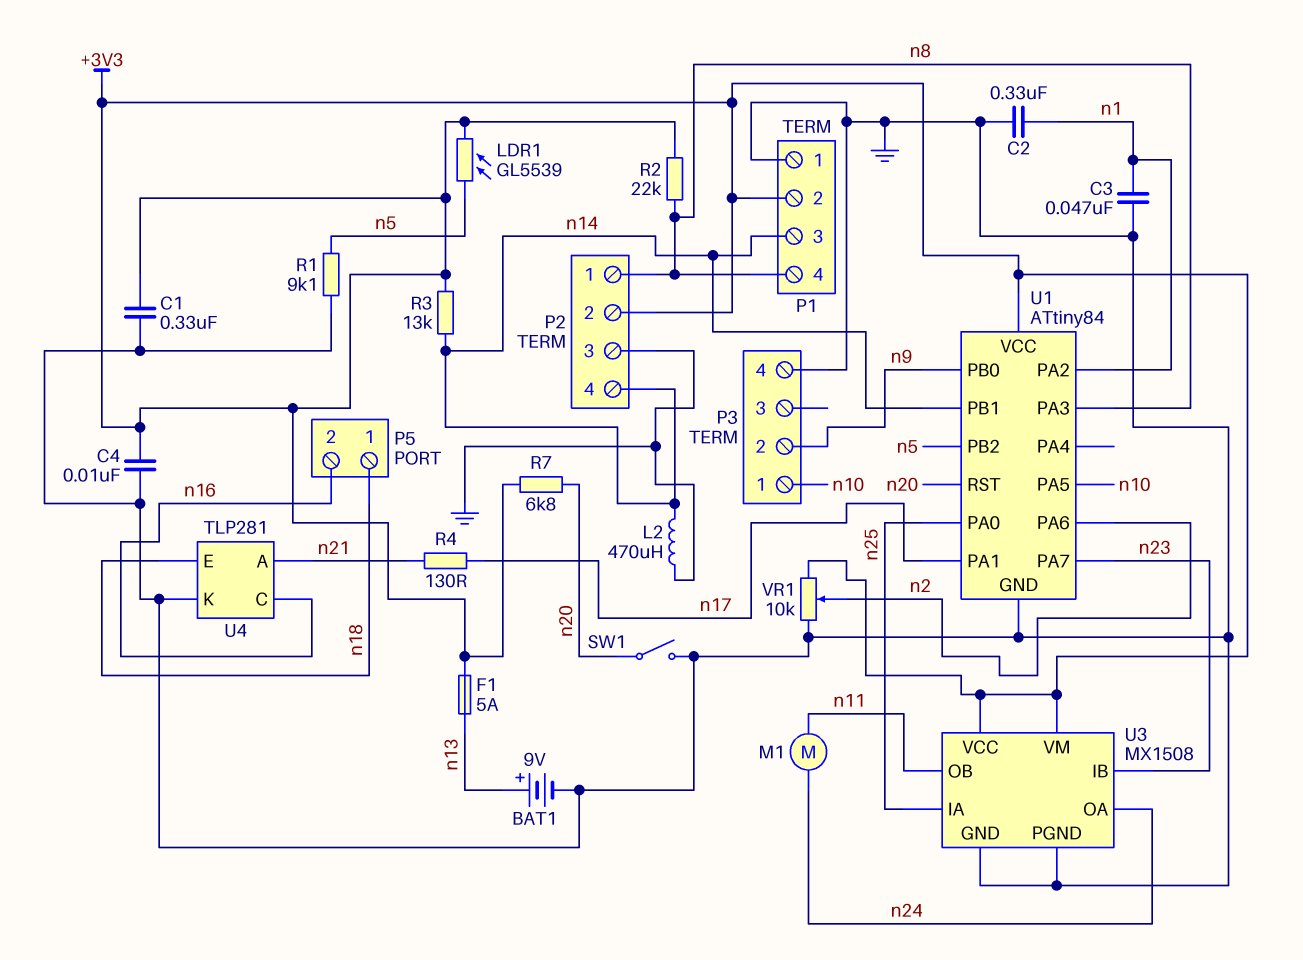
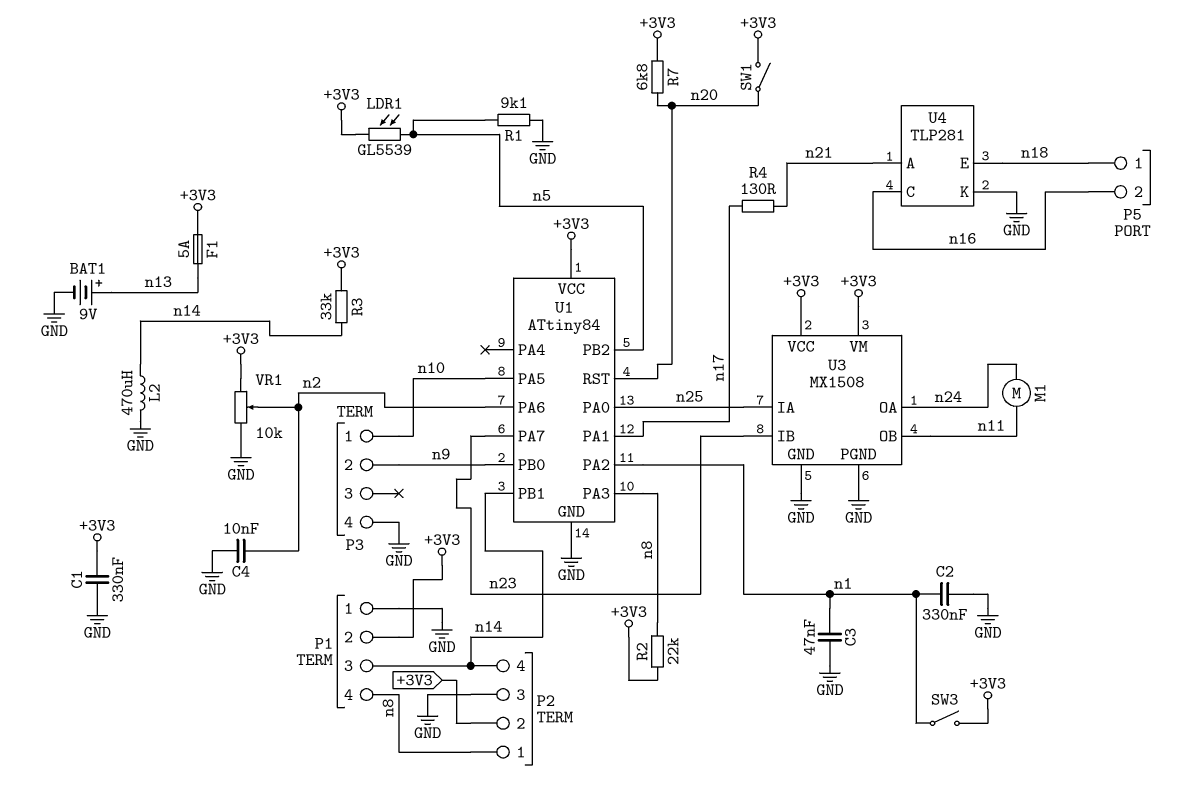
C4: 10nF (+3V3, GND) -> 10nF (GND, n2)
R3: 13k (+3V3, n14) -> 33k (+3V3, n14)
SW1: switch (GND, n20) -> switch (+3V3, n20)
SW3: none -> switch (+3V3, n1)

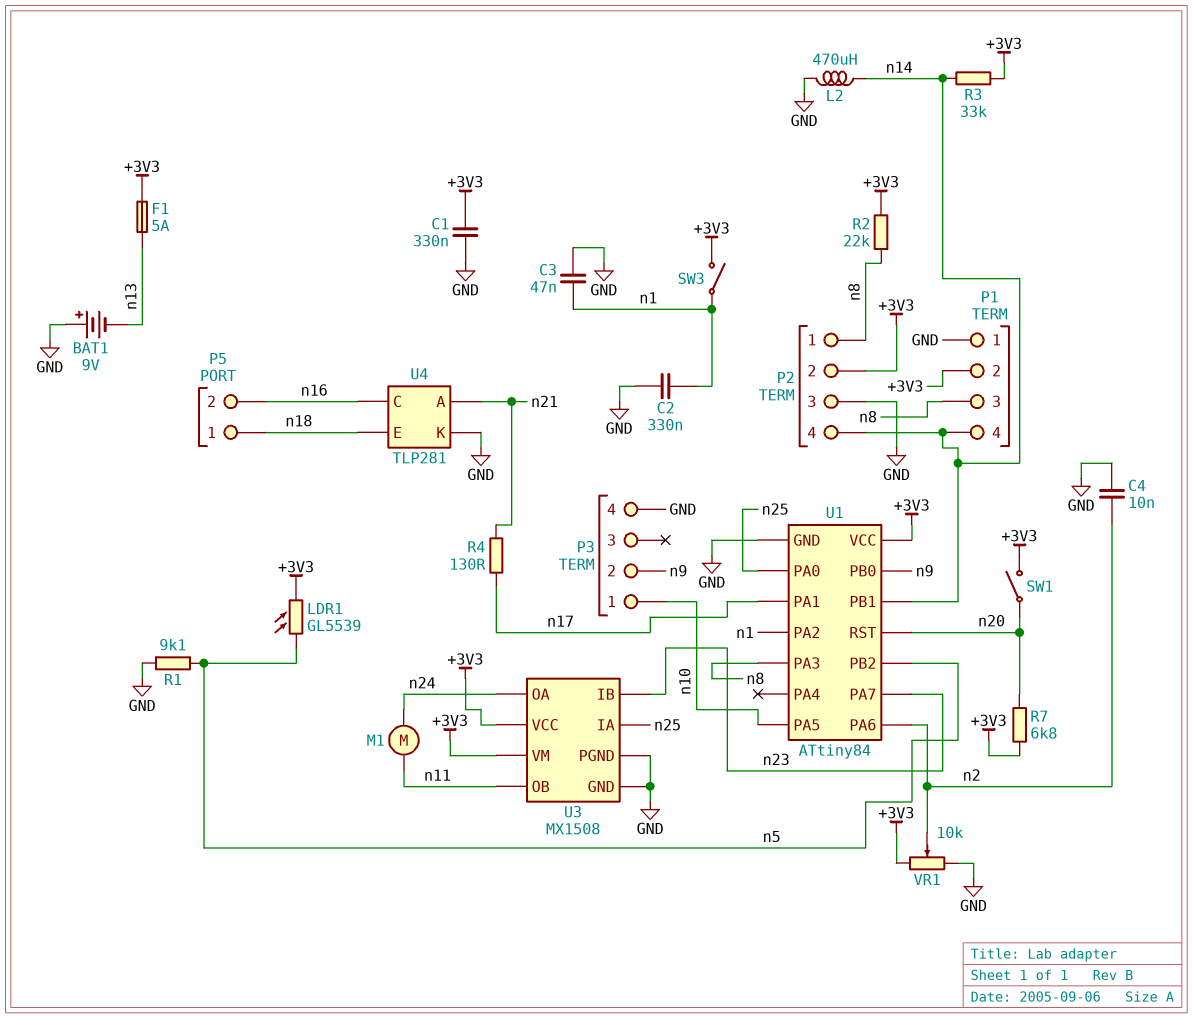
BAT1: 9V (plus n13, minus GND) -> 9V (plus GND, minus n13)
P1 pin 3: n14 -> n8
P1 pin 4: n8 -> n14

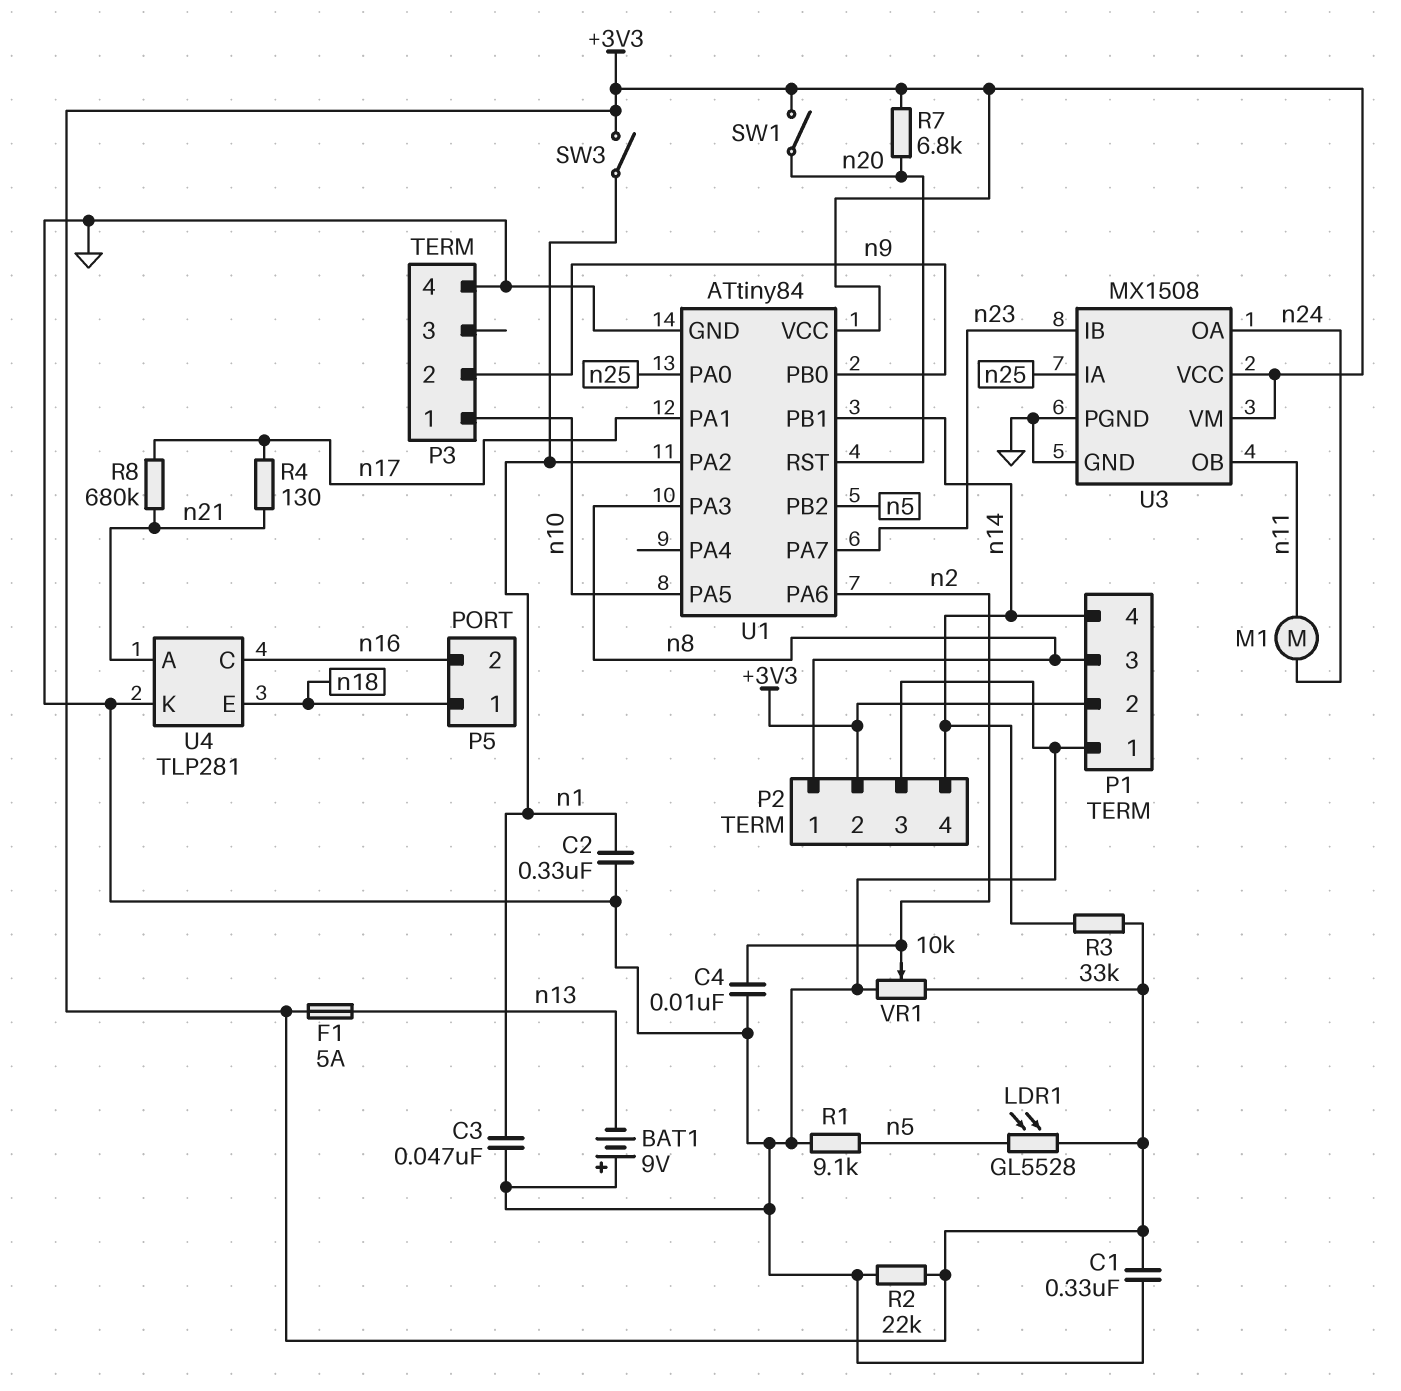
L2: 470uH (GND, n14) -> none
LDR1: GL5539 (+3V3, n5) -> GL5528 (+3V3, n5)
R2: 22k (+3V3, n8) -> 22k (+3V3, GND)
R8: none -> 680k (n17, n21)

